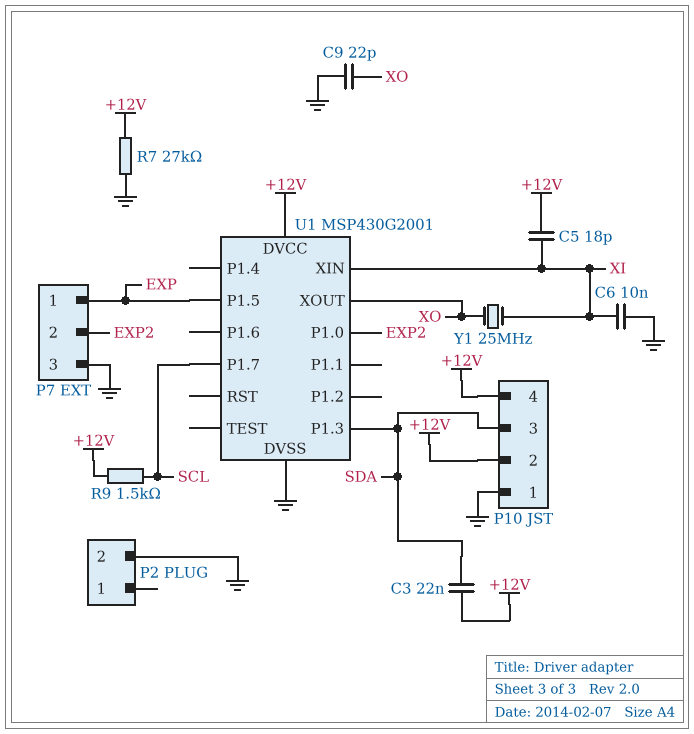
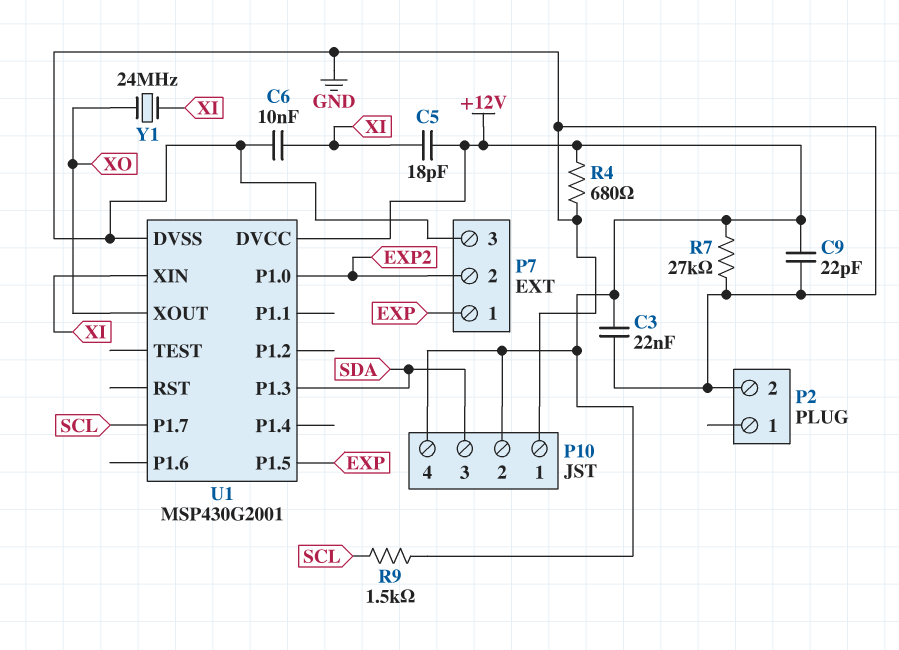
C3: 22nF (+12V, SDA) -> 22nF (+12V, GND)
C9: 22pF (GND, XO) -> 22pF (+12V, GND)
R4: none -> 680 (+12V, GND)
Y1: 25MHz (XI, XO) -> 24MHz (XI, XO)

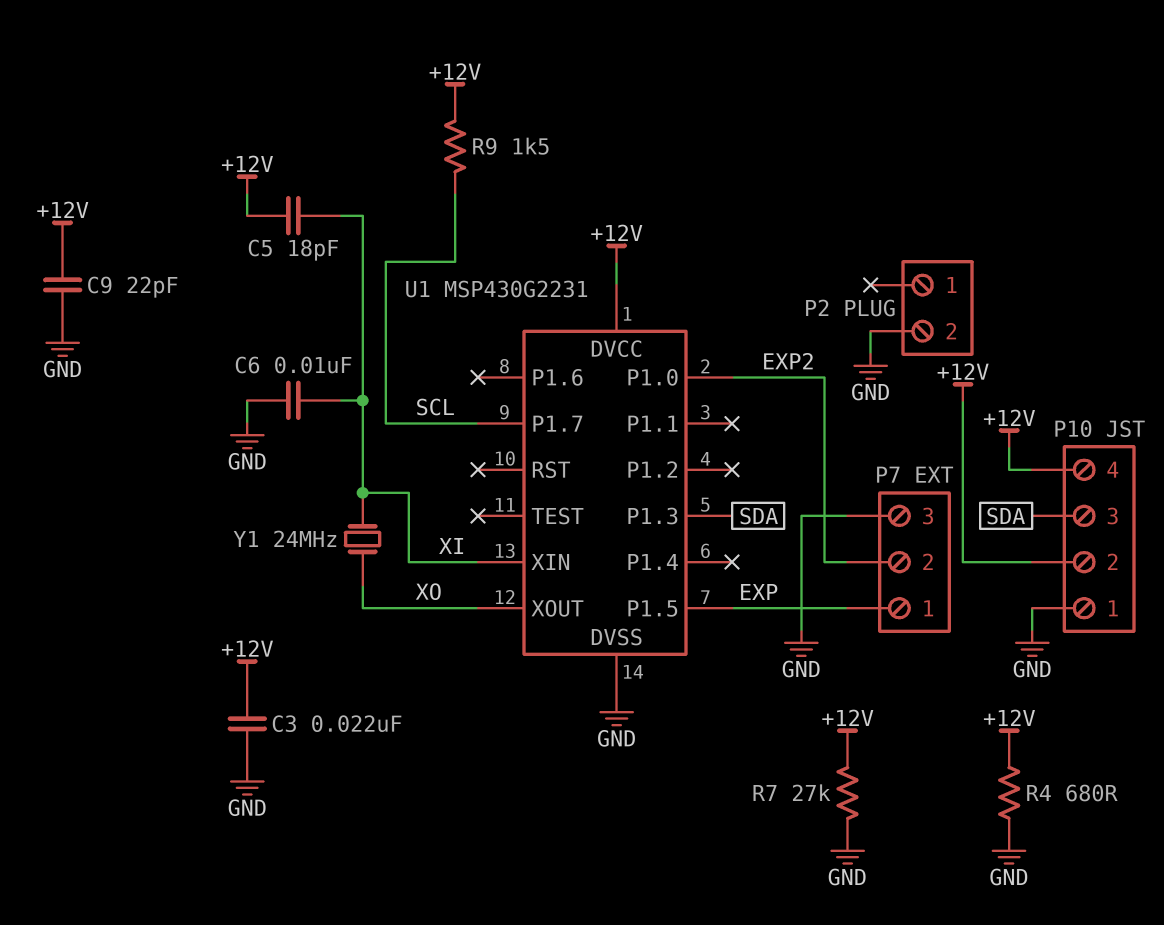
U1: MSP430G2001 -> MSP430G2231

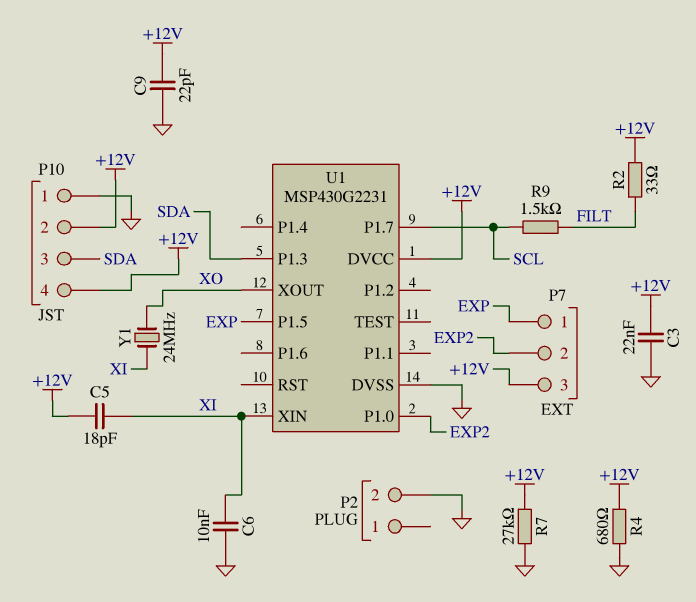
P7 pin 3: GND -> +12V
R2: none -> 33 (+12V, FILT)
R9: 1.5k (+12V, SCL) -> 1.5k (FILT, SCL)

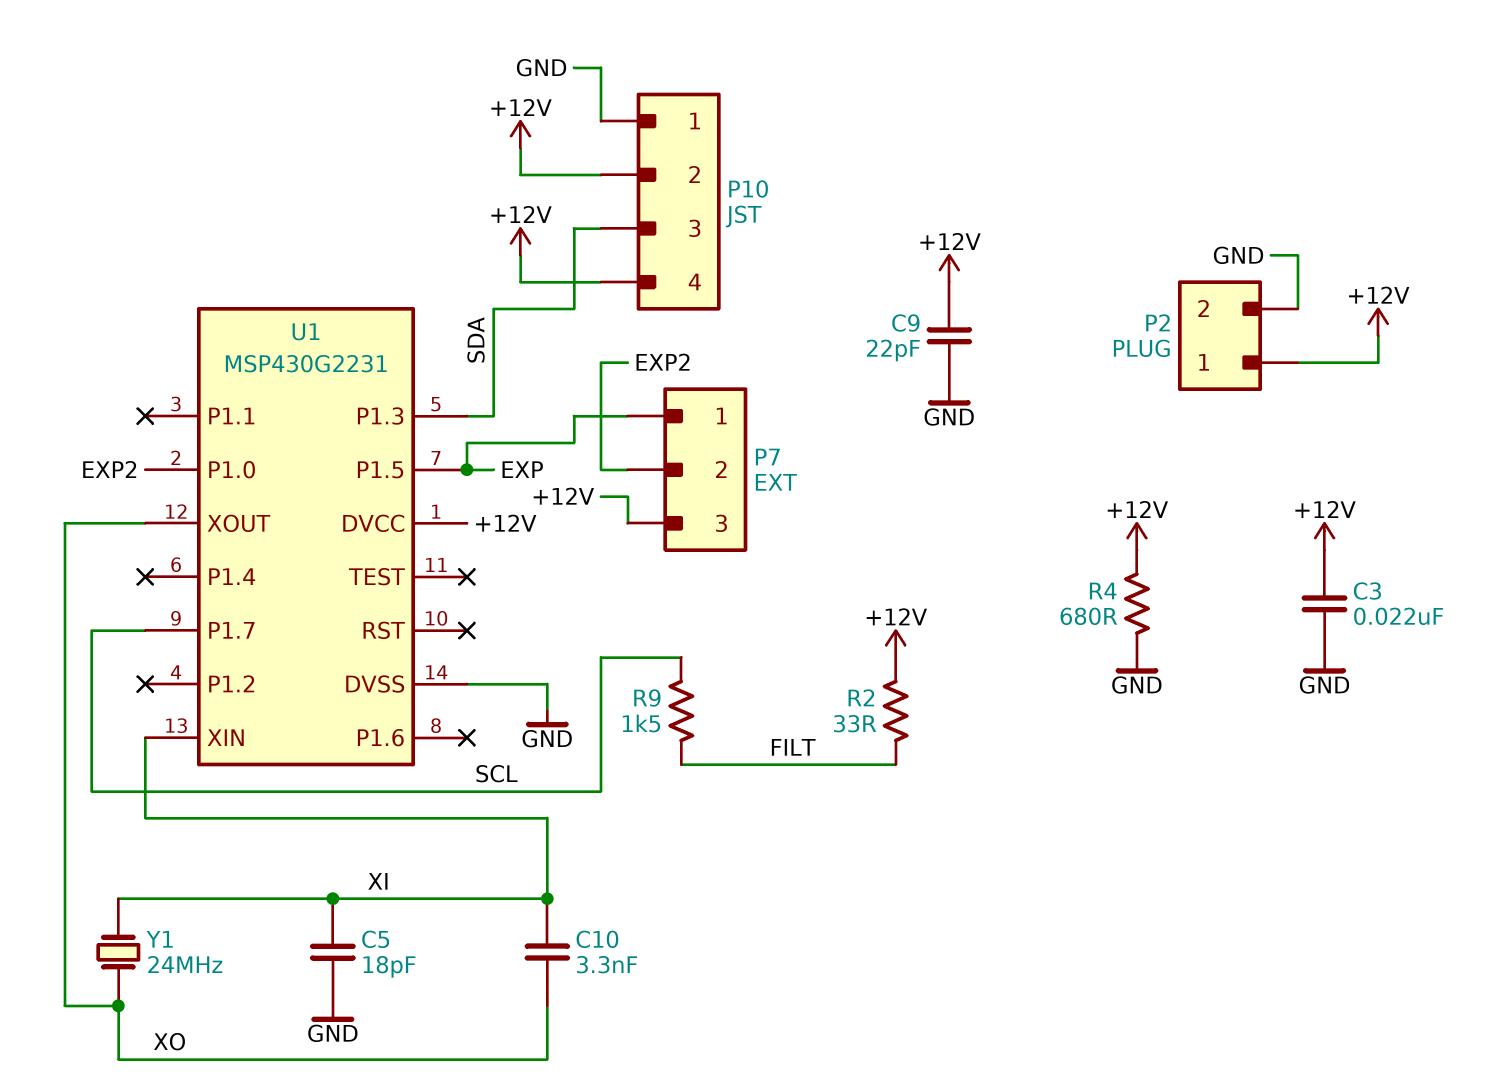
C5: 18pF (+12V, XI) -> 18pF (GND, XI)
C6: 10nF (GND, XI) -> none
C10: none -> 3.3nF (XI, XO)
P2 pin 1: none -> +12V
R7: 27k (+12V, GND) -> none

